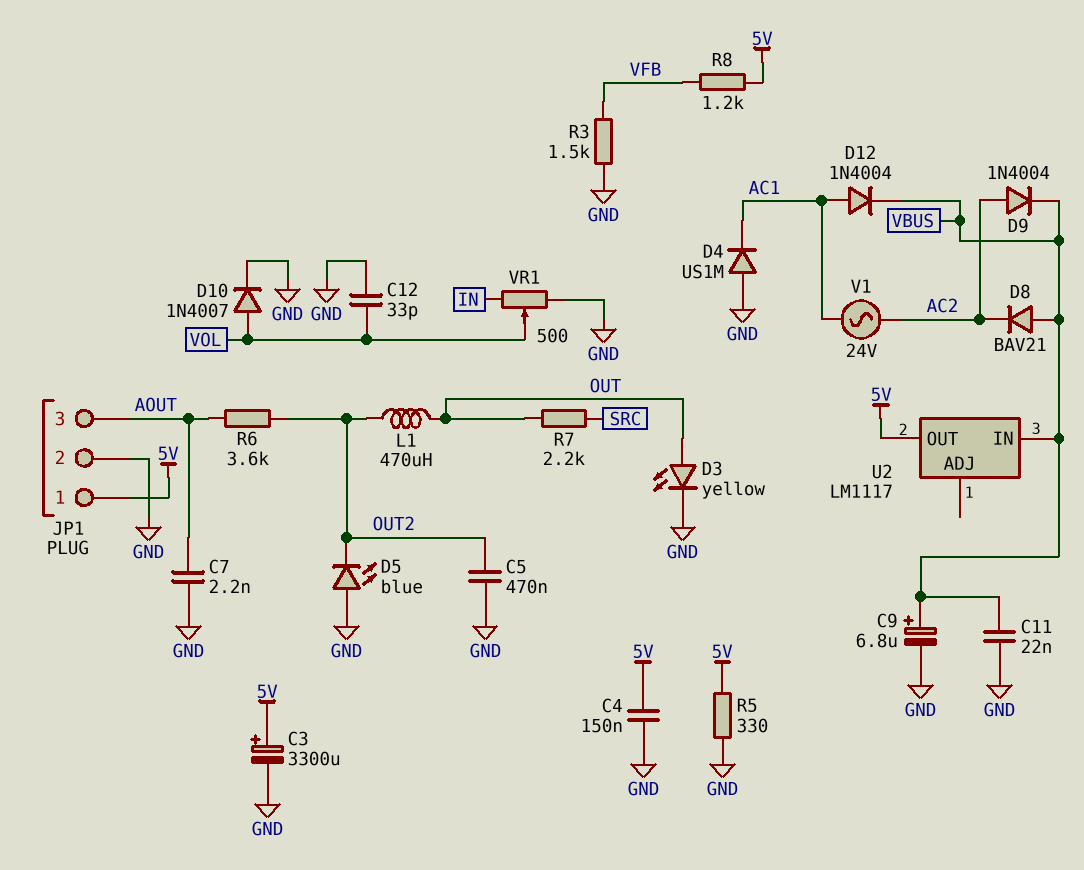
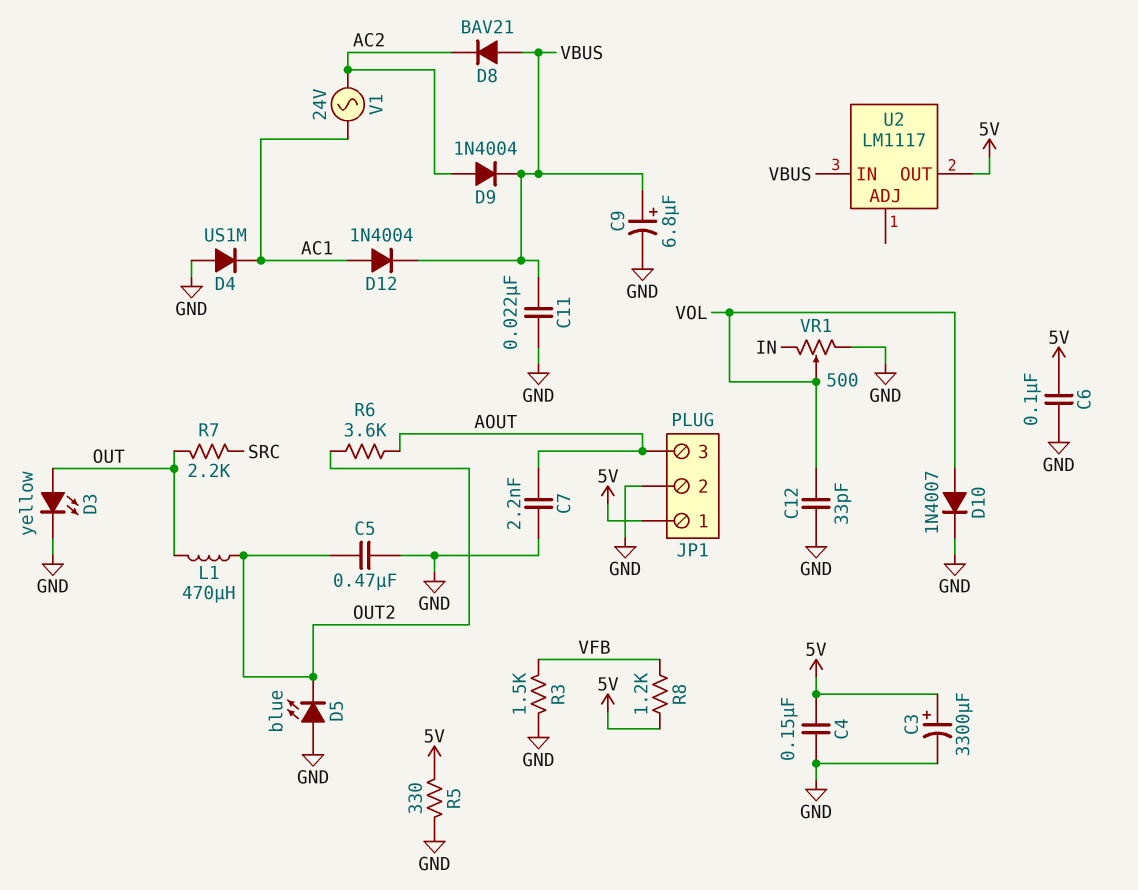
C6: none -> 100nF (5V, GND)

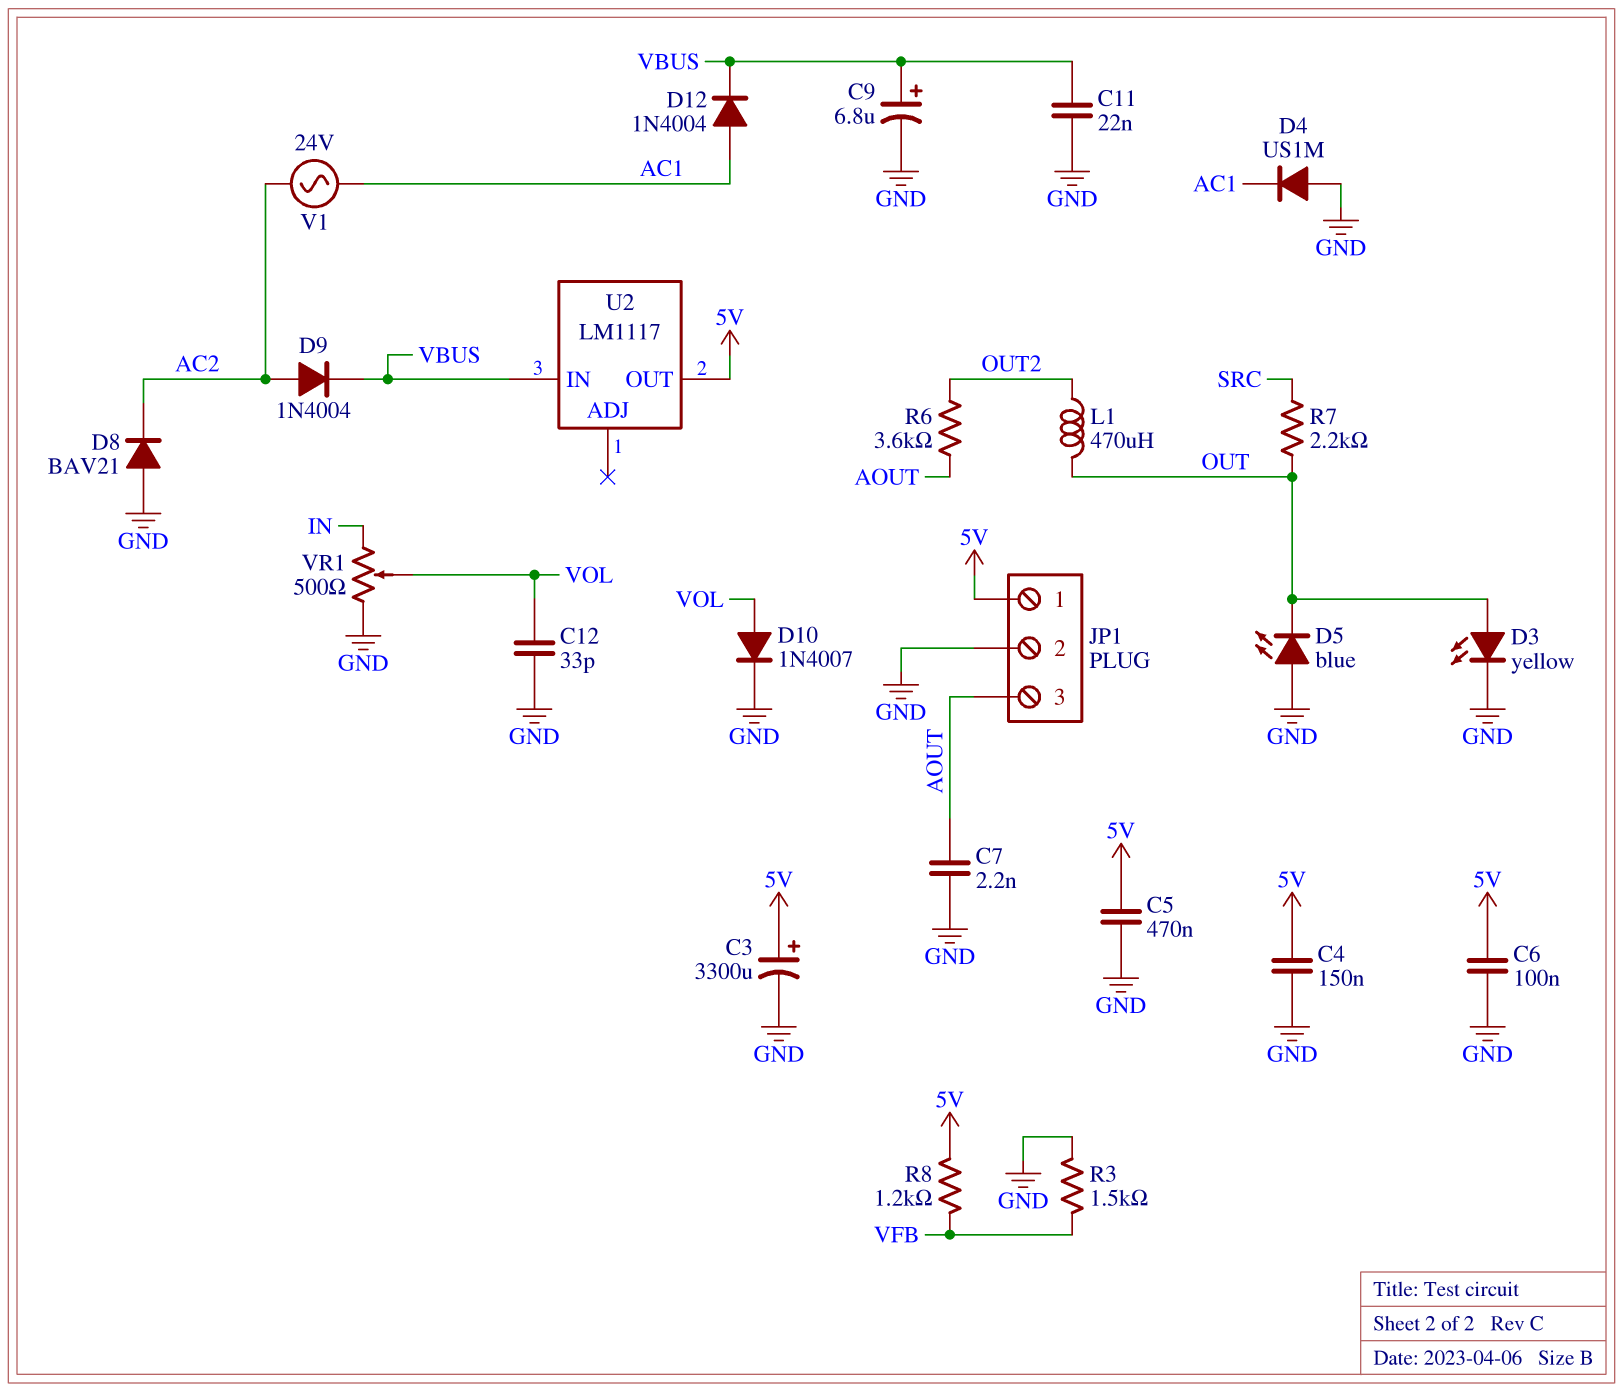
C5: 470nF (GND, OUT2) -> 470nF (5V, GND)
D5: LED blue (A GND, K OUT2) -> LED blue (A GND, K OUT)
D8: diode BAV21 (A VBUS, K AC2) -> diode BAV21 (A GND, K AC2)
R5: 330 (5V, GND) -> none

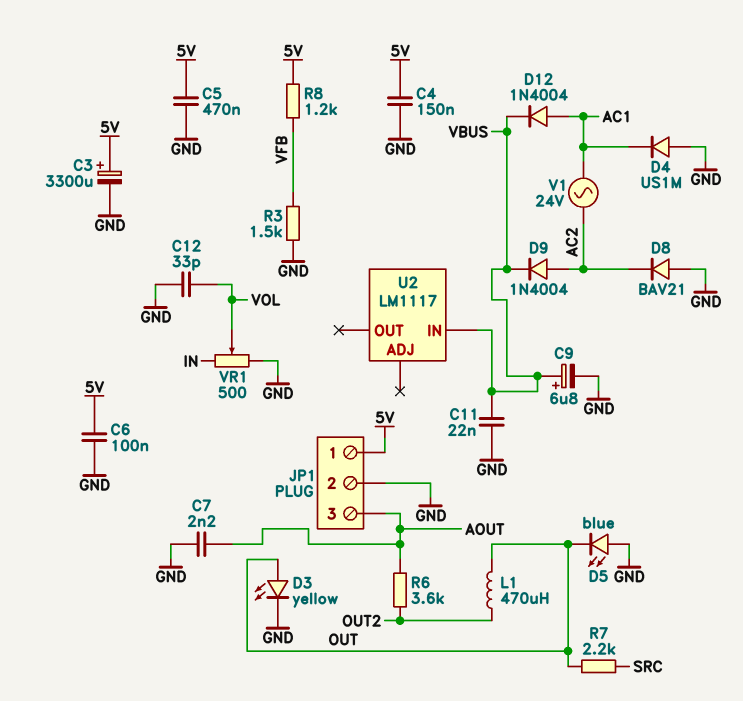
D10: diode 1N4007 (A VOL, K GND) -> none
U2 pin OUT: 5V -> none

